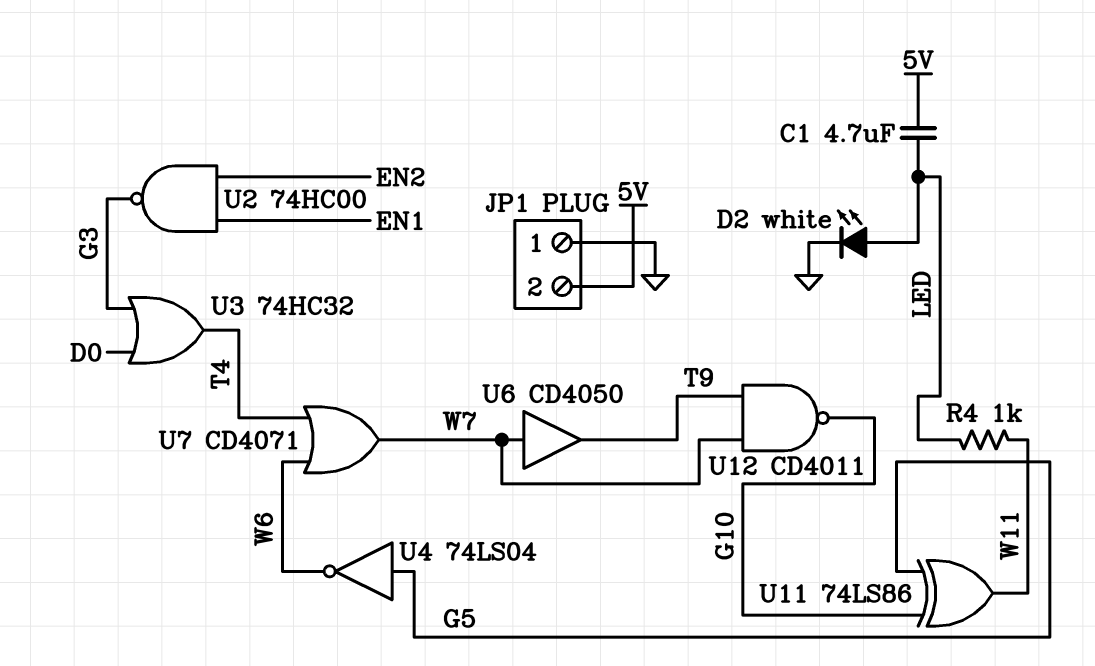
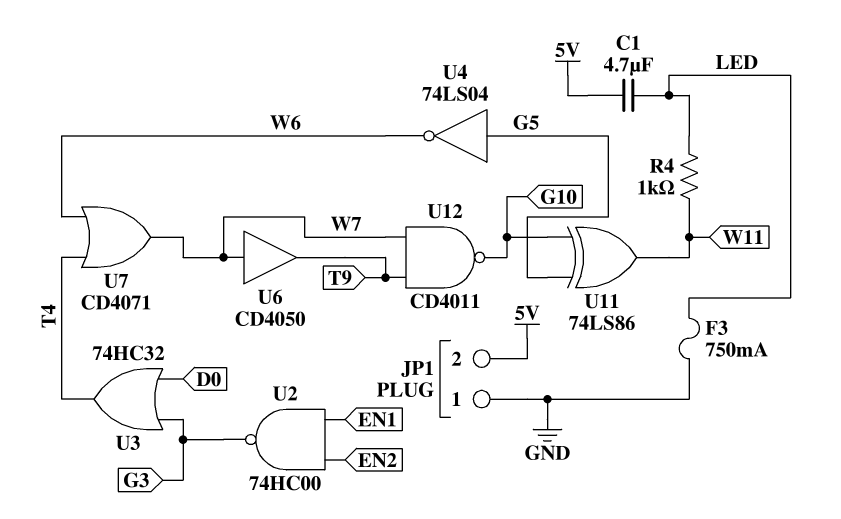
D2: LED white (A LED, K GND) -> none
F3: none -> 750mA (GND, LED)

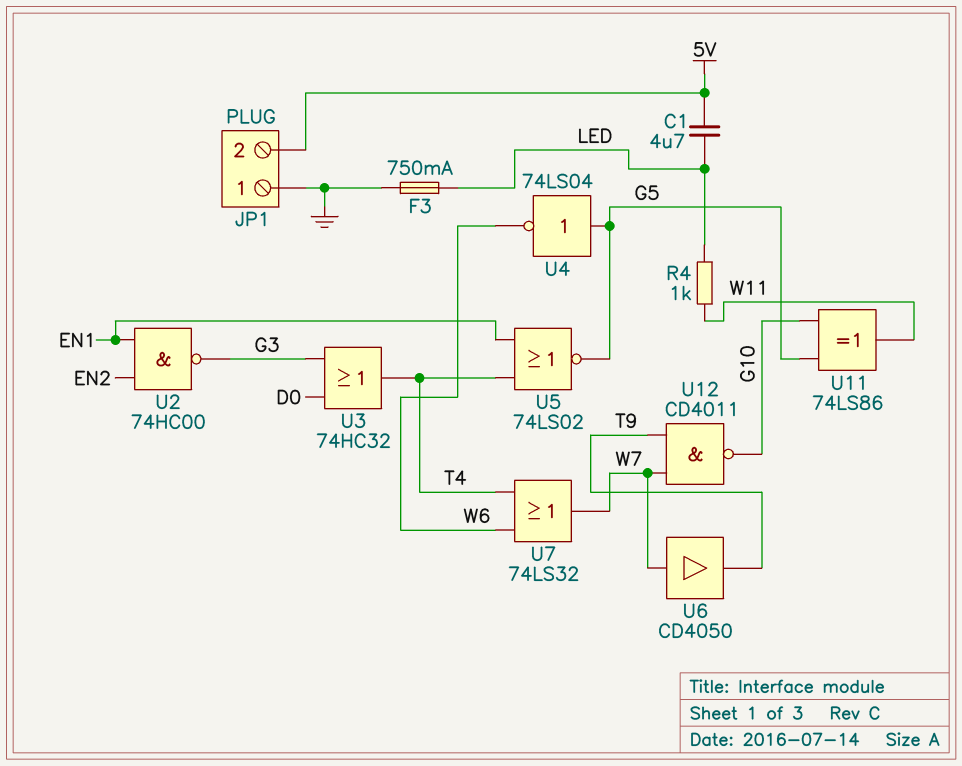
U5: none -> NOR 74LS02 (in EN1, in T4, out G5)
U7: OR CD4071 (in T4, in W6, out W7) -> OR 74LS32 (in T4, in W6, out W7)

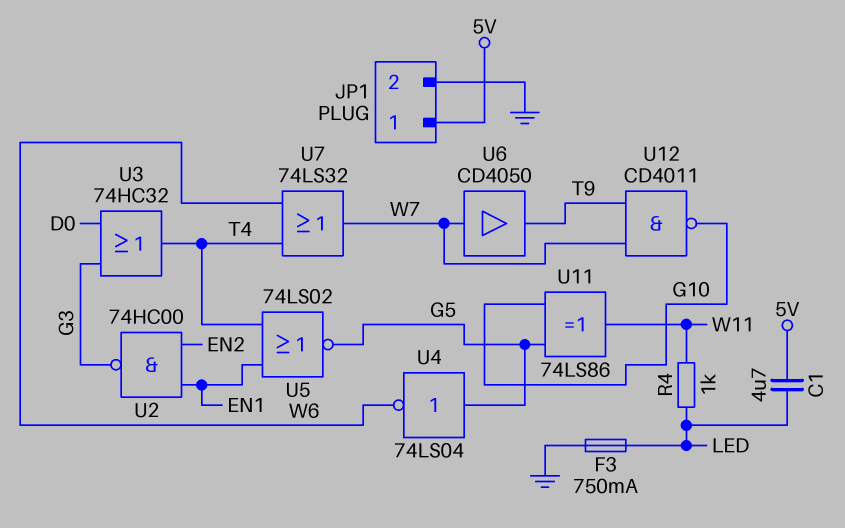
JP1 pin 1: GND -> 5V
JP1 pin 2: 5V -> GND

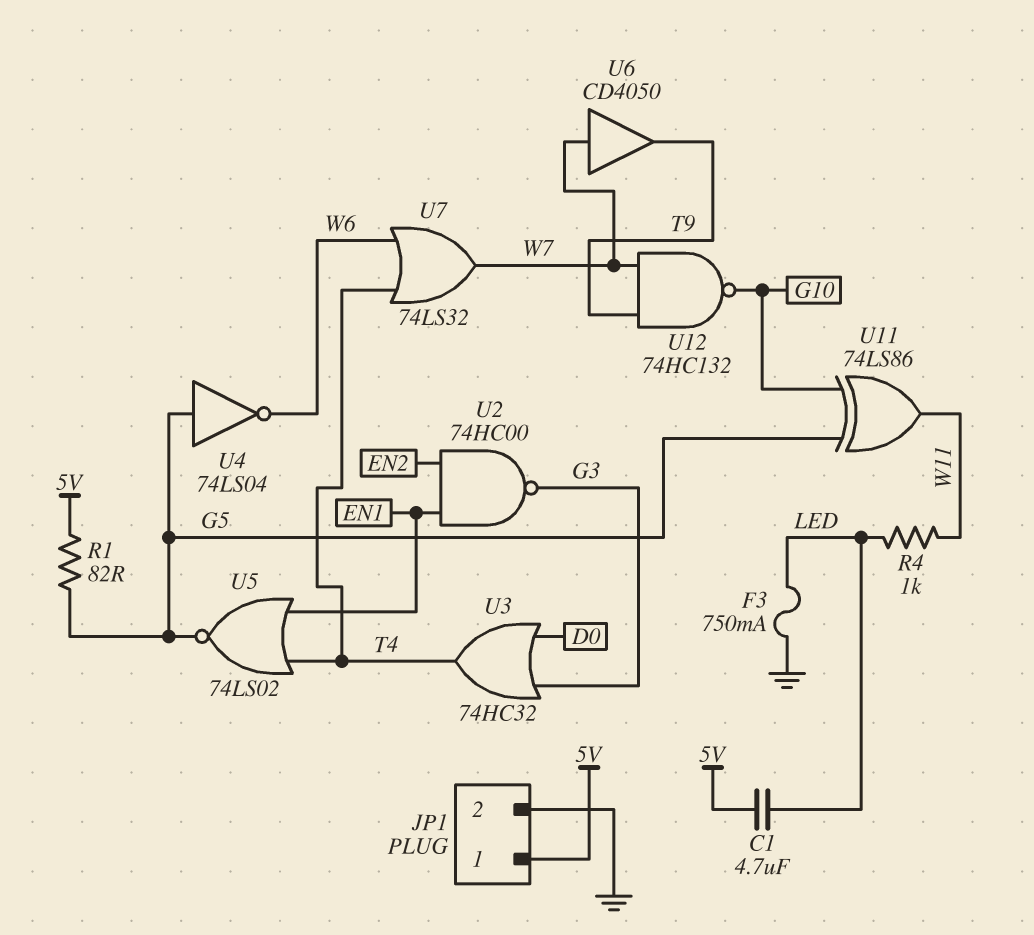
R1: none -> 82 (5V, G5)
U12: NAND CD4011 (in T9, in W7, out G10) -> NAND 74HC132 (in T9, in W7, out G10)

